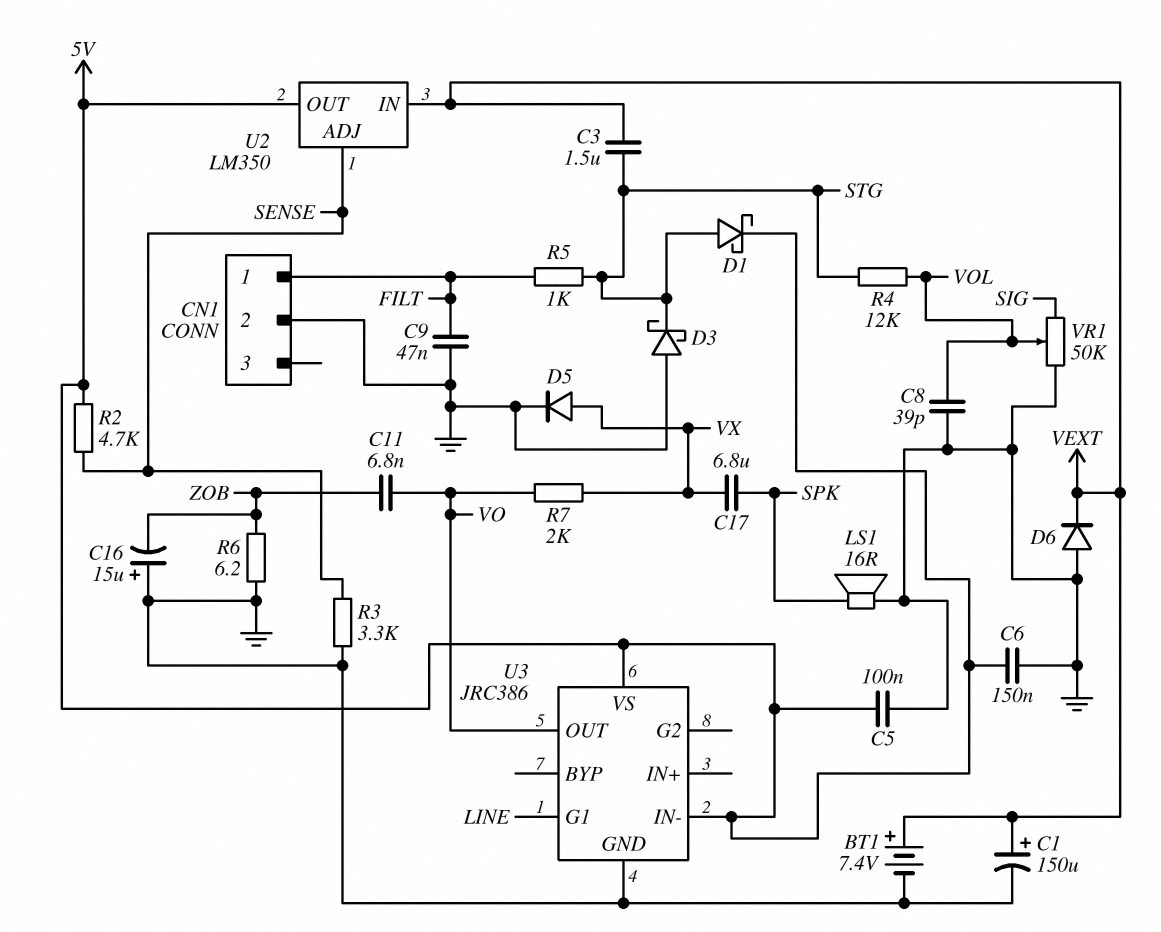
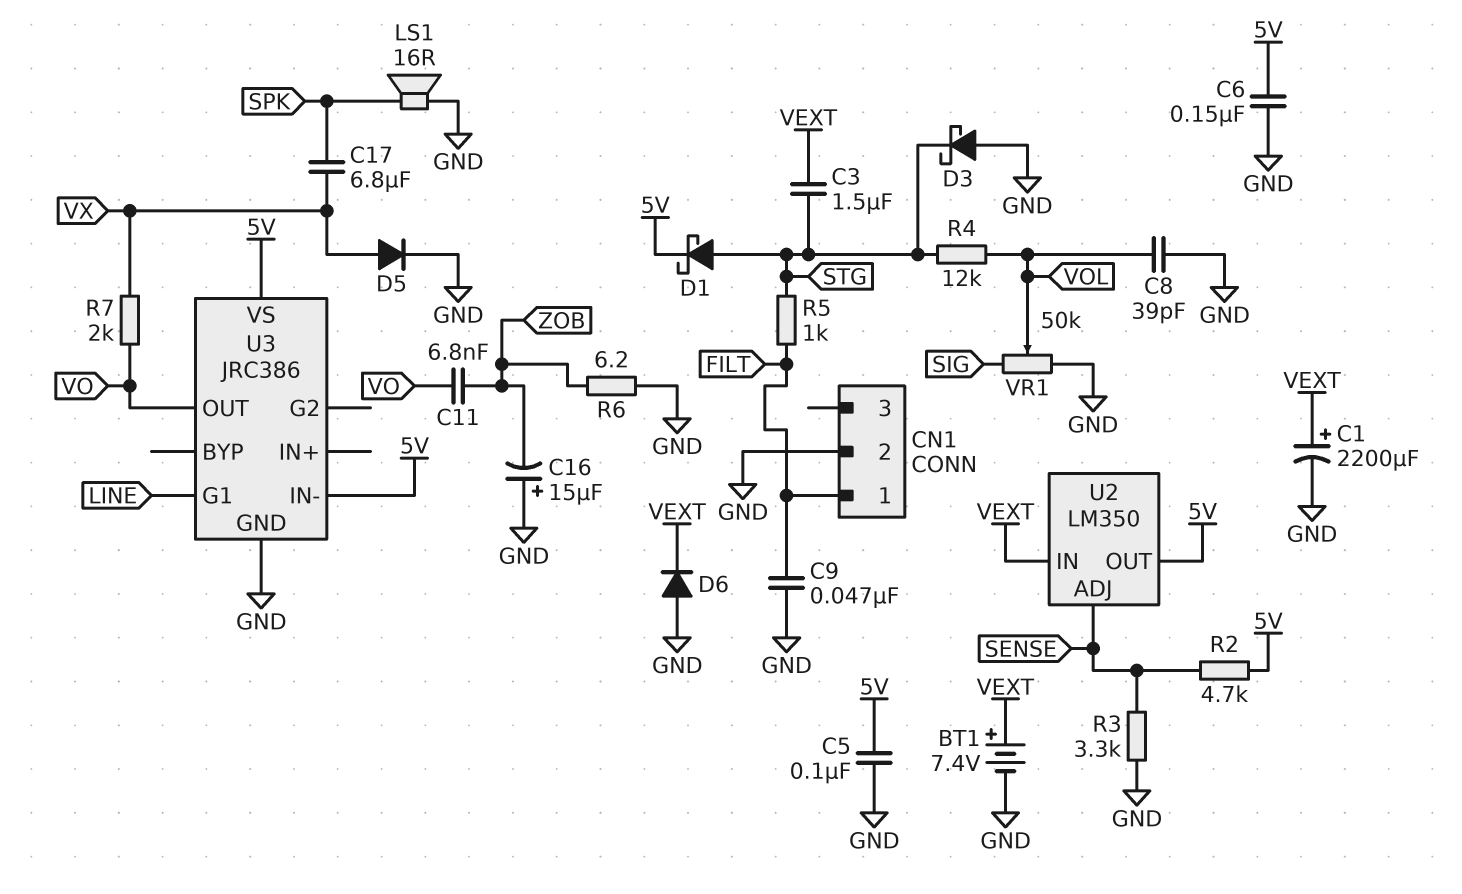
C1: 150uF (plus VEXT, minus GND) -> 2200uF (plus VEXT, minus GND)

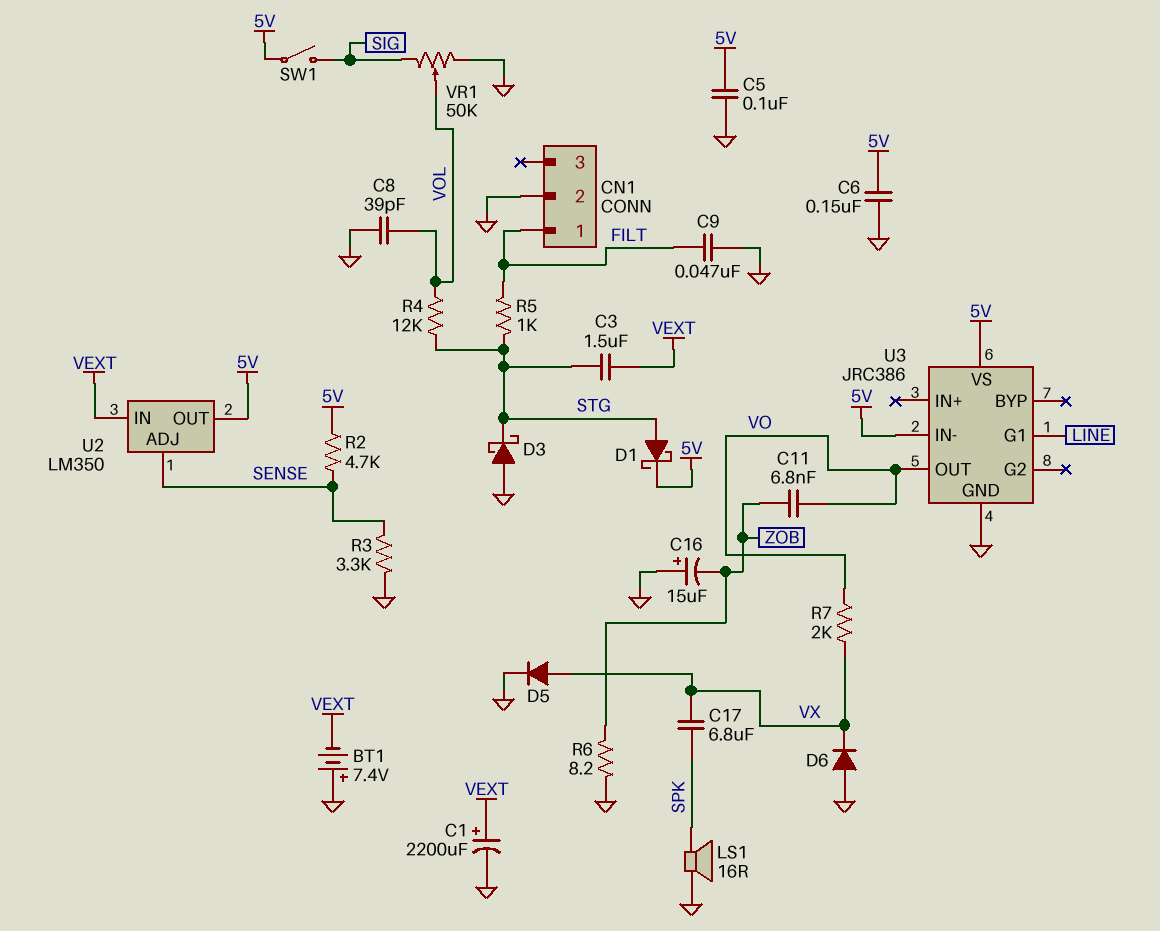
BT1: 7.4V (plus VEXT, minus GND) -> 7.4V (plus GND, minus VEXT)
D6: diode (A GND, K VEXT) -> diode (A GND, K VX)
R6: 6.2 (GND, ZOB) -> 8.2 (GND, ZOB)
SW1: none -> switch (5V, SIG)

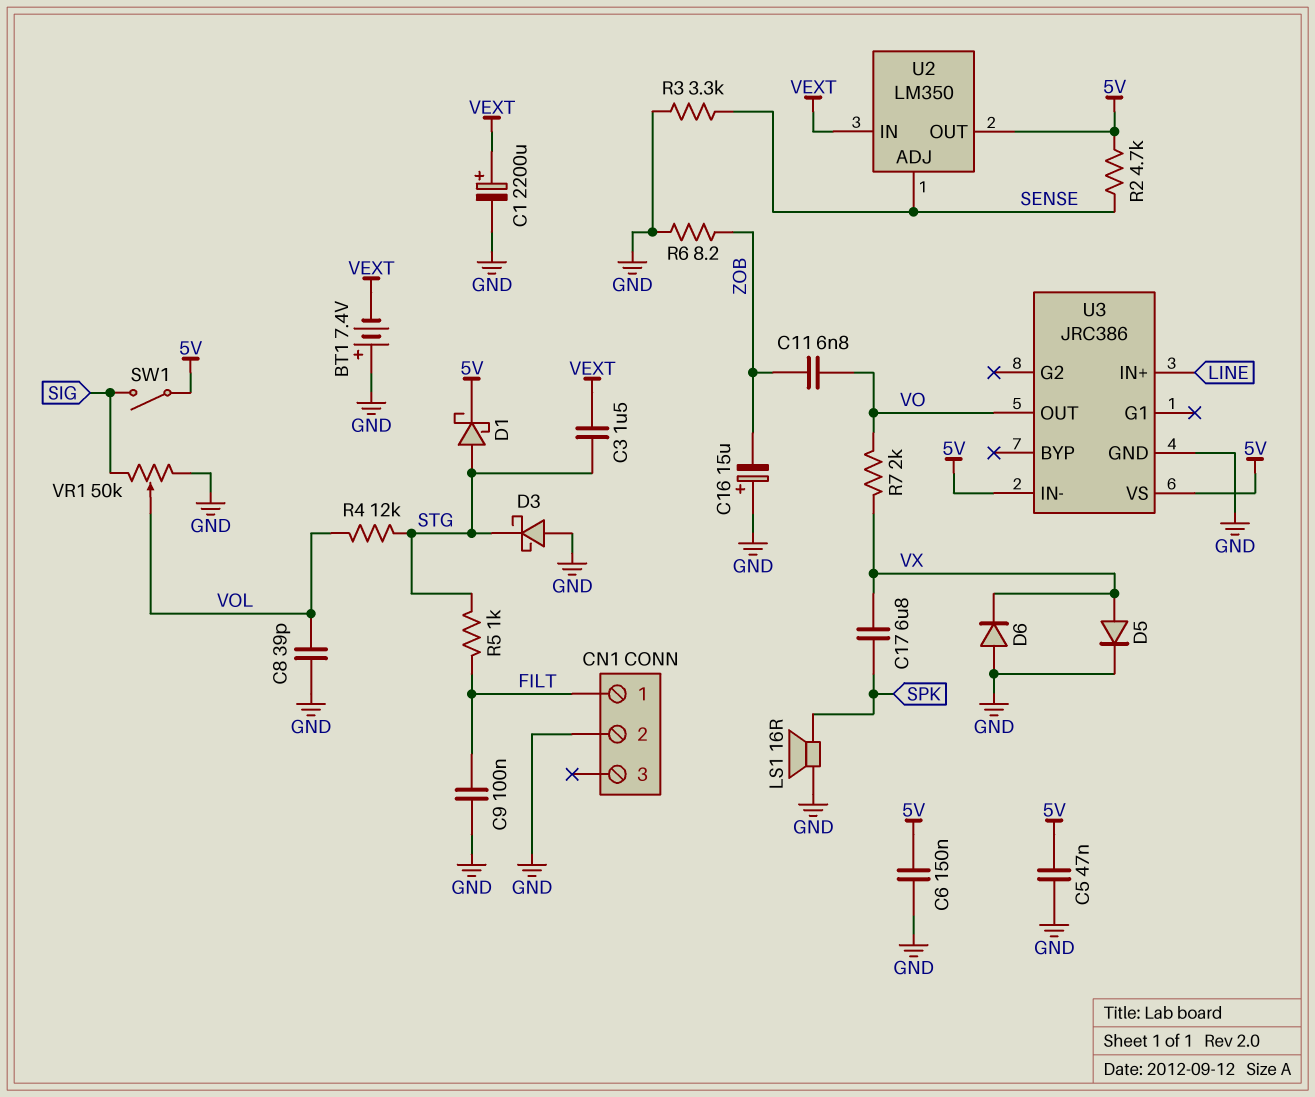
C5: 100nF (5V, GND) -> 47nF (5V, GND)
C9: 47nF (FILT, GND) -> 100nF (FILT, GND)
U3 pin G1: LINE -> none
U3 pin IN+: none -> LINE

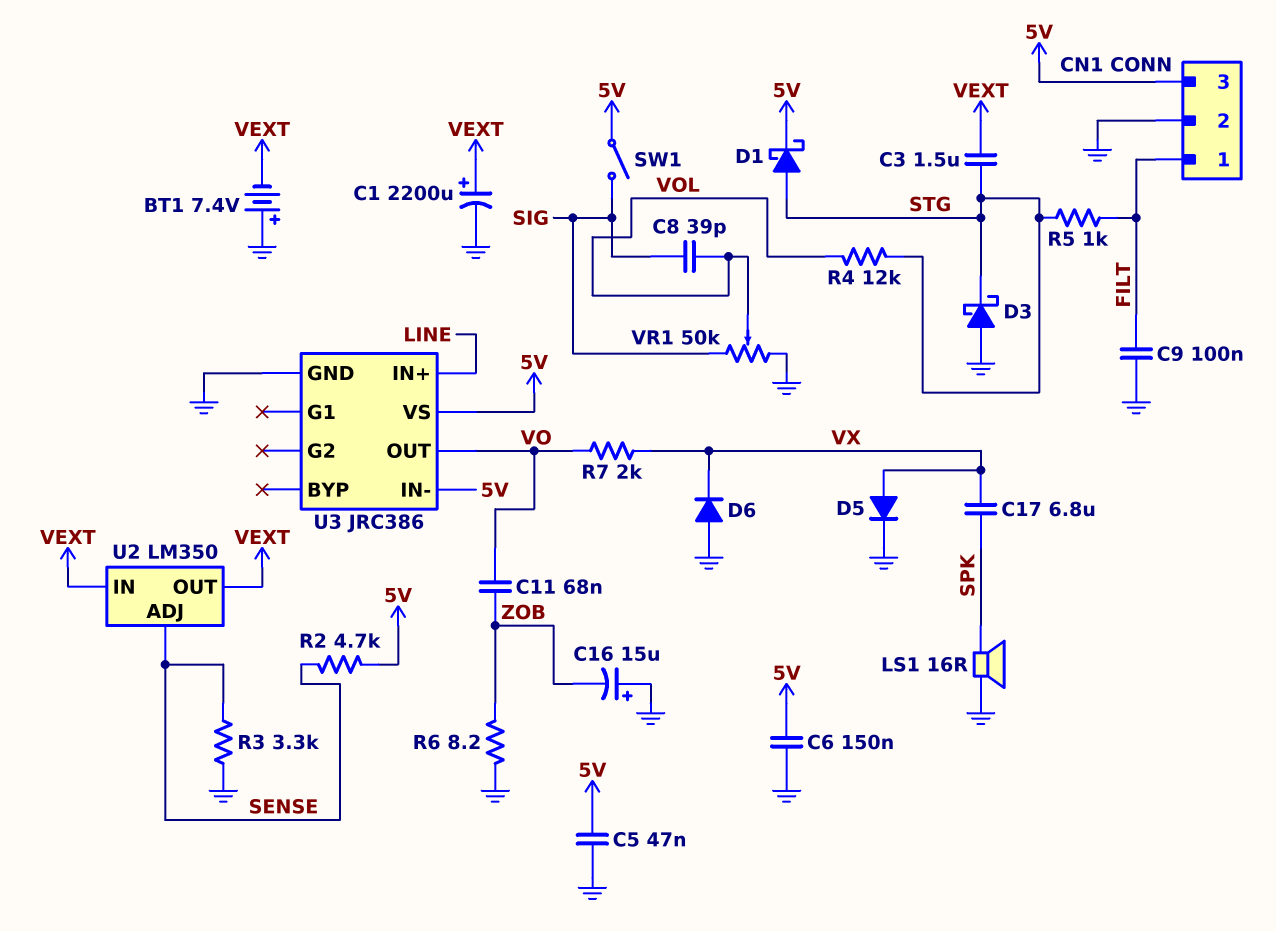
C8: 39pF (GND, VOL) -> 39pF (SIG, VOL)
C11: 6.8nF (VO, ZOB) -> 68nF (VO, ZOB)
CN1 pin 3: none -> 5V
U2 pin OUT: 5V -> VEXT

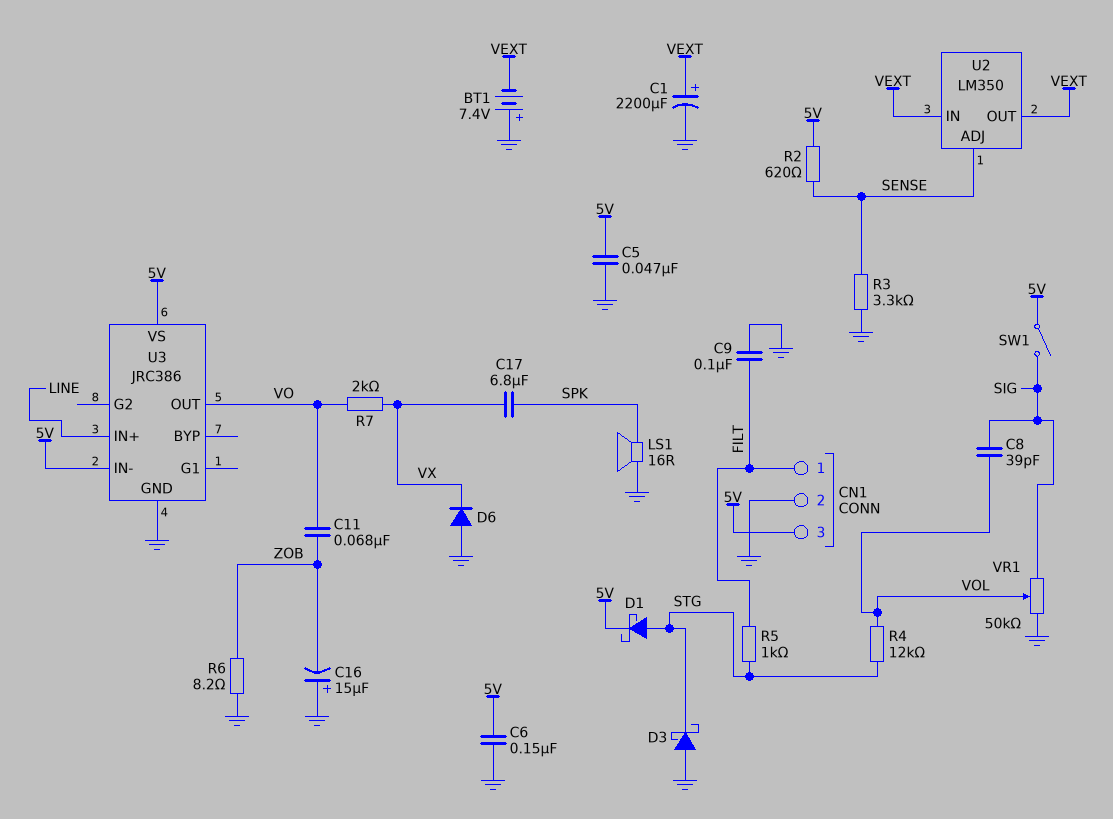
C3: 1.5uF (STG, VEXT) -> none
D5: diode (A VX, K GND) -> none
R2: 4.7k (5V, SENSE) -> 620 (5V, SENSE)

